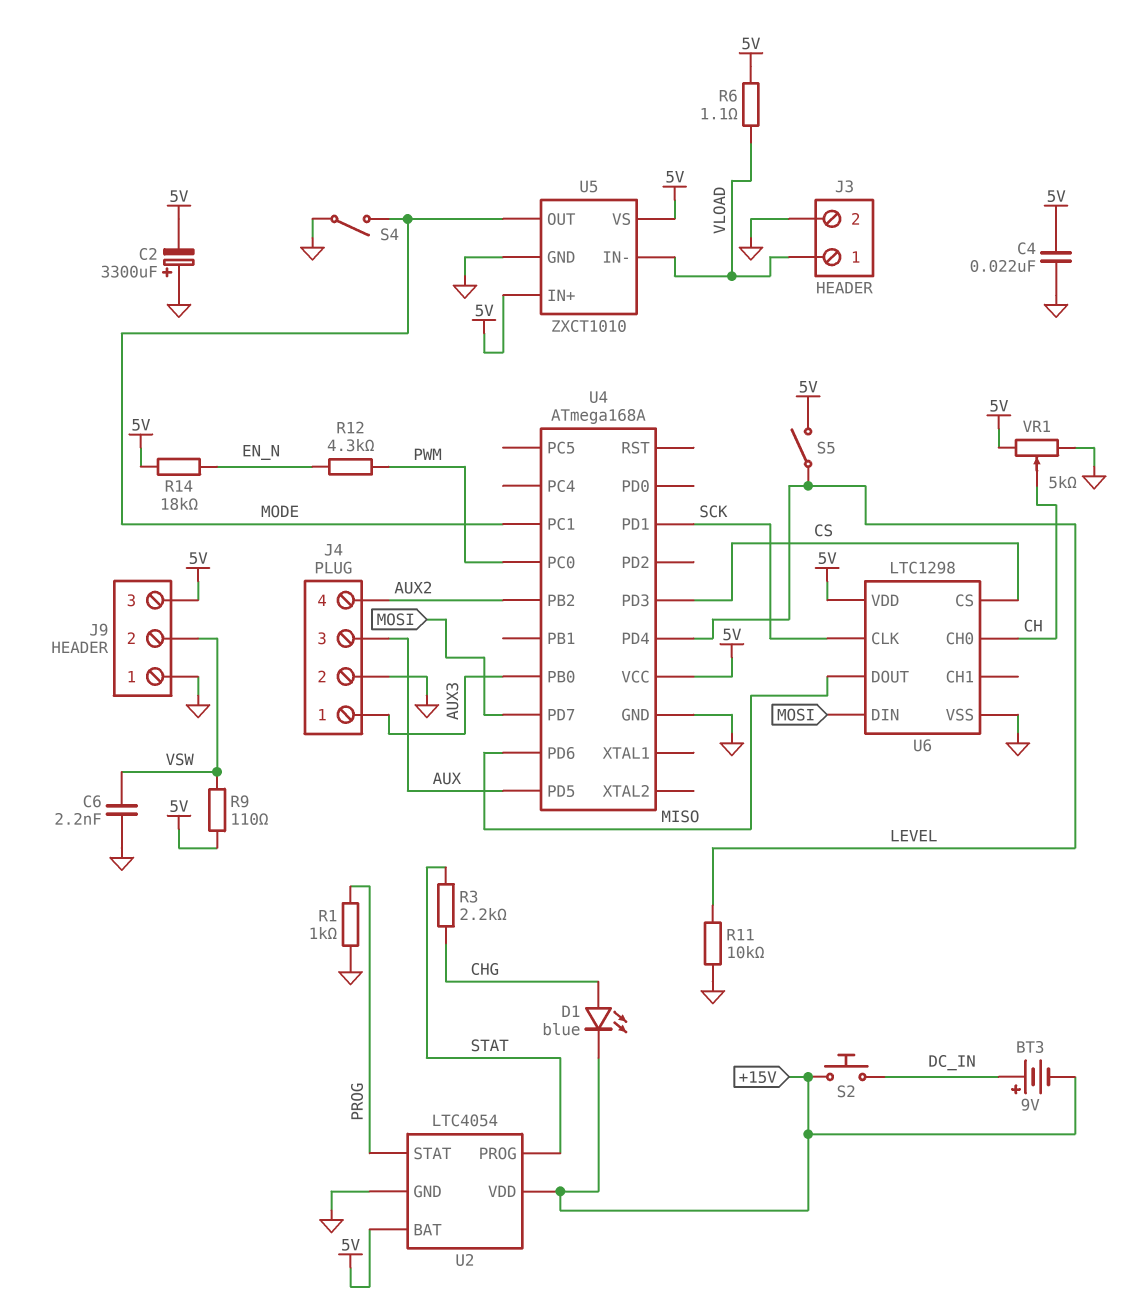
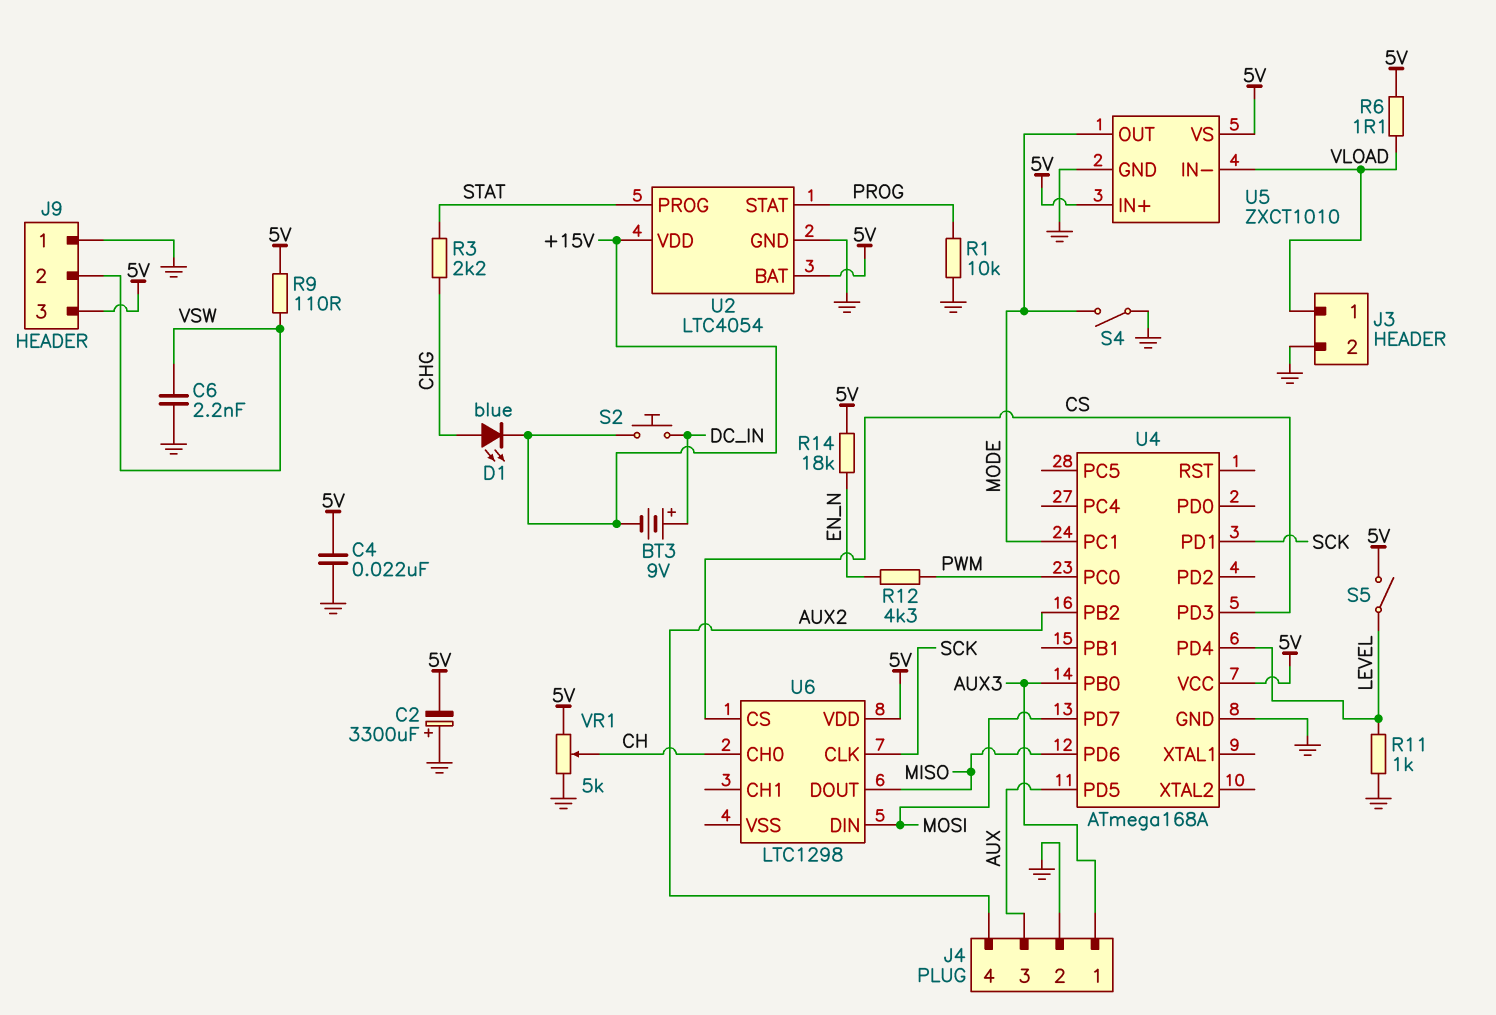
R1: 1k (GND, PROG) -> 10k (GND, PROG)
R11: 10k (GND, LEVEL) -> 1k (GND, LEVEL)
U6 pin VSS: GND -> none

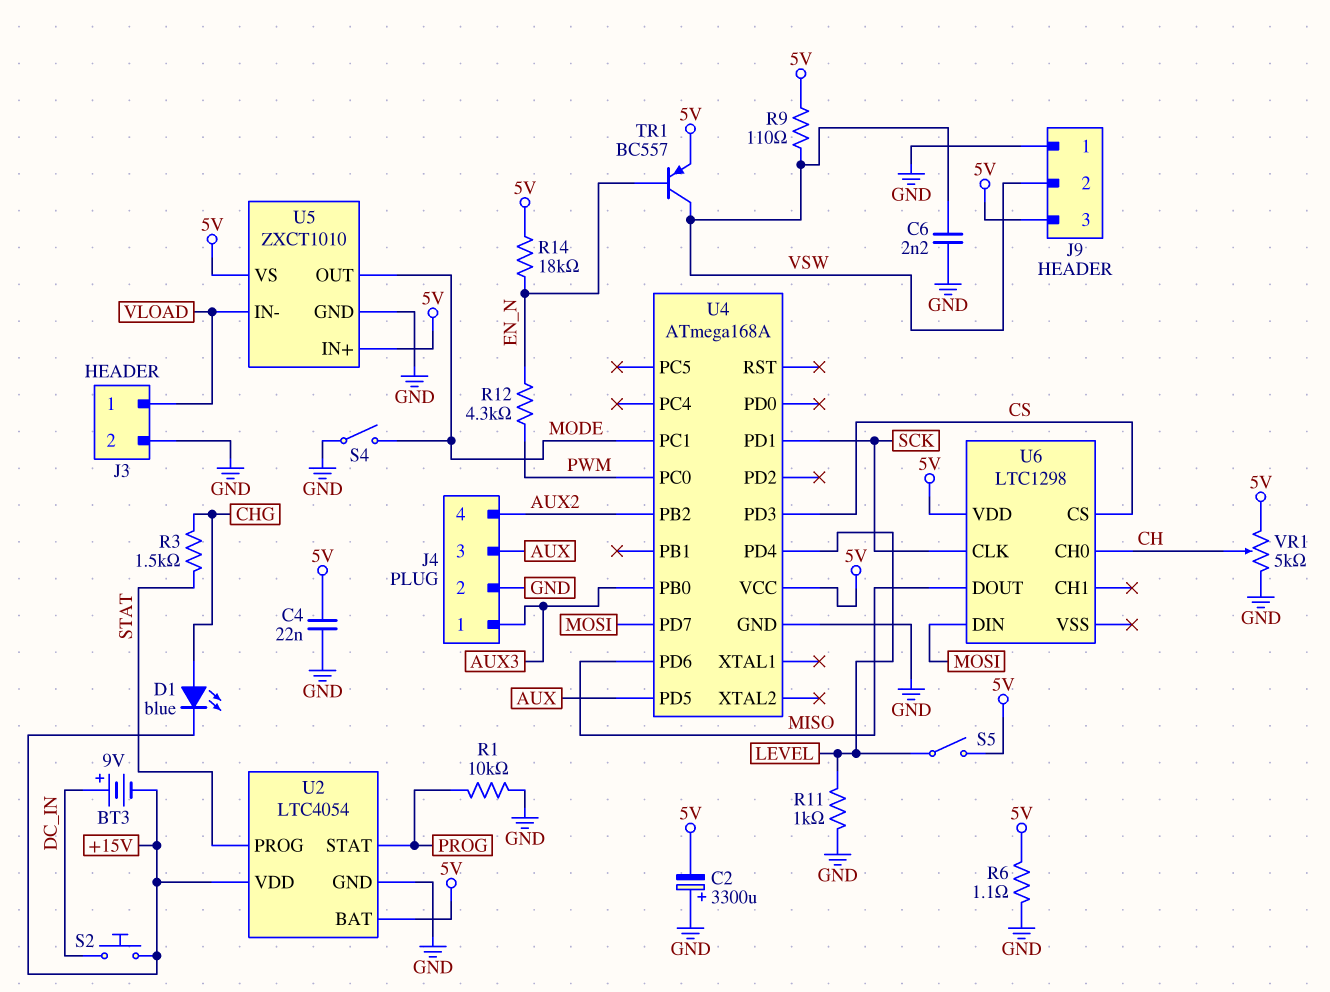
R3: 2.2k (CHG, STAT) -> 1.5k (CHG, STAT)
R6: 1.1 (5V, VLOAD) -> 1.1 (5V, GND)
TR1: none -> PNP BC557 (B EN_N, C VSW, E 5V)

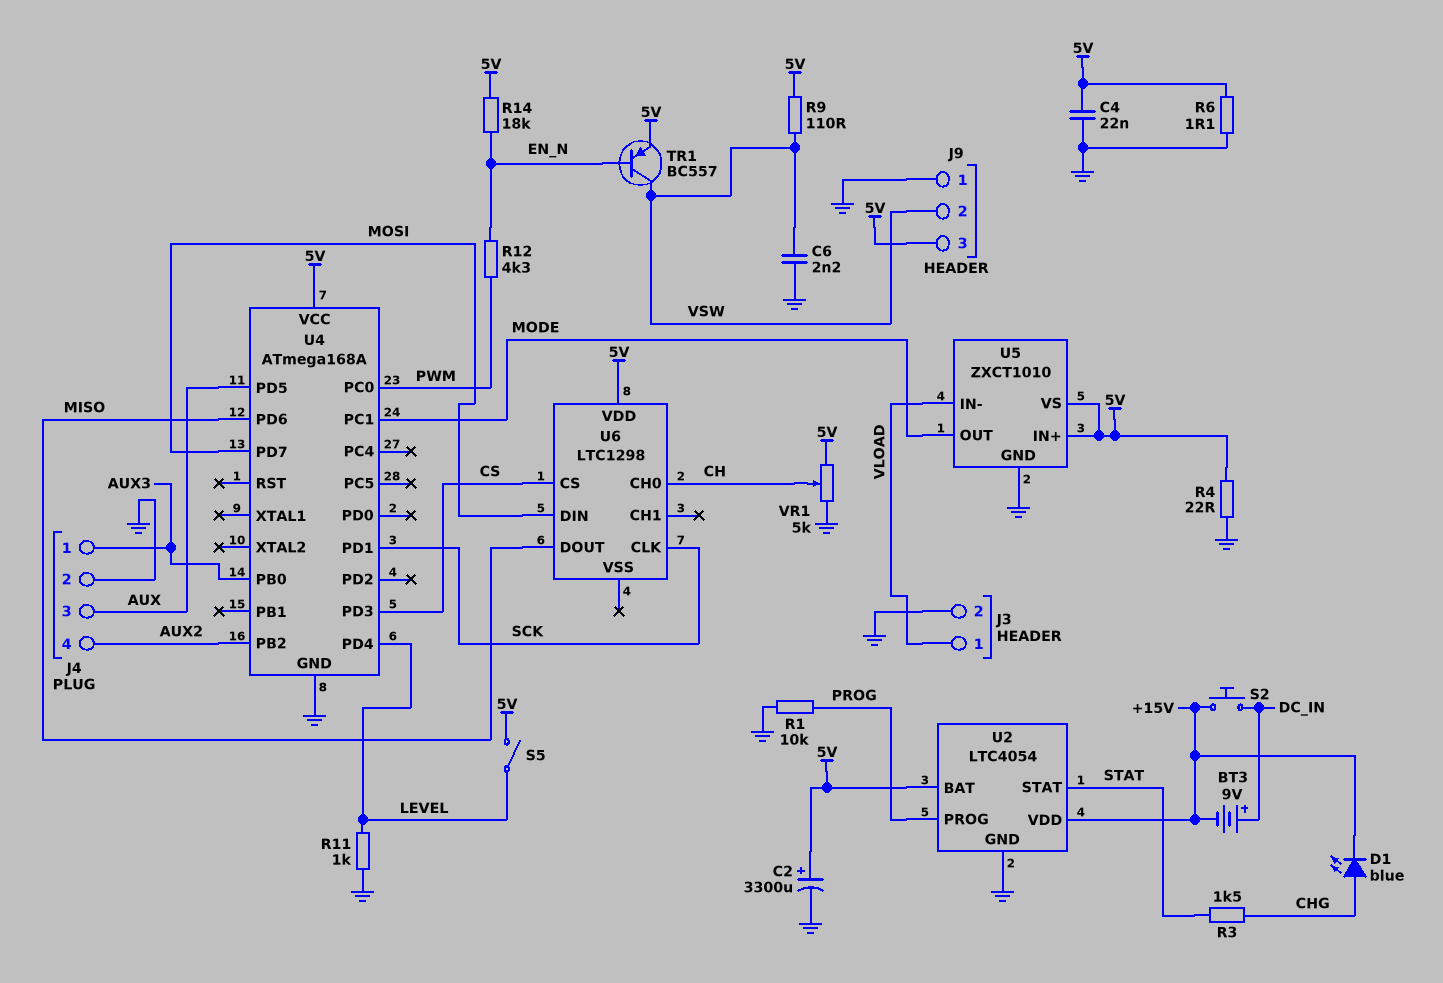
C2: 3300uF (plus GND, minus 5V) -> 3300uF (plus 5V, minus GND)
R4: none -> 22 (5V, GND)
S4: switch (GND, MODE) -> none
U2 pin PROG: STAT -> PROG
U2 pin STAT: PROG -> STAT

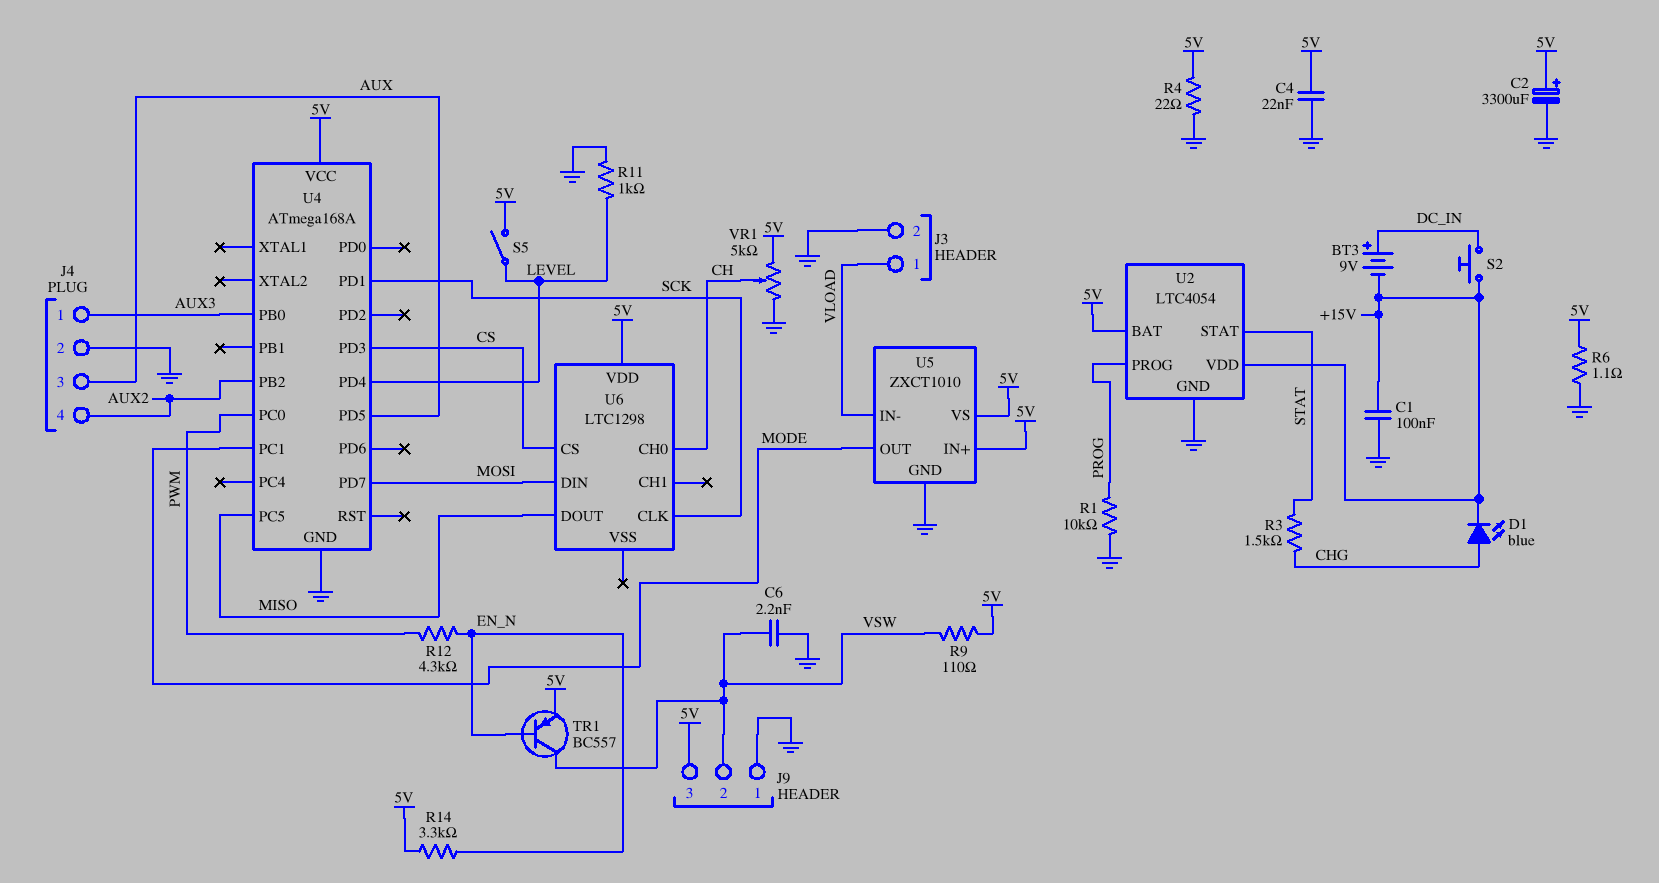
C1: none -> 100nF (+15V, GND)
R14: 18k (5V, EN_N) -> 3.3k (5V, EN_N)
U4 pin PC5: none -> MISO
U4 pin PD6: MISO -> none

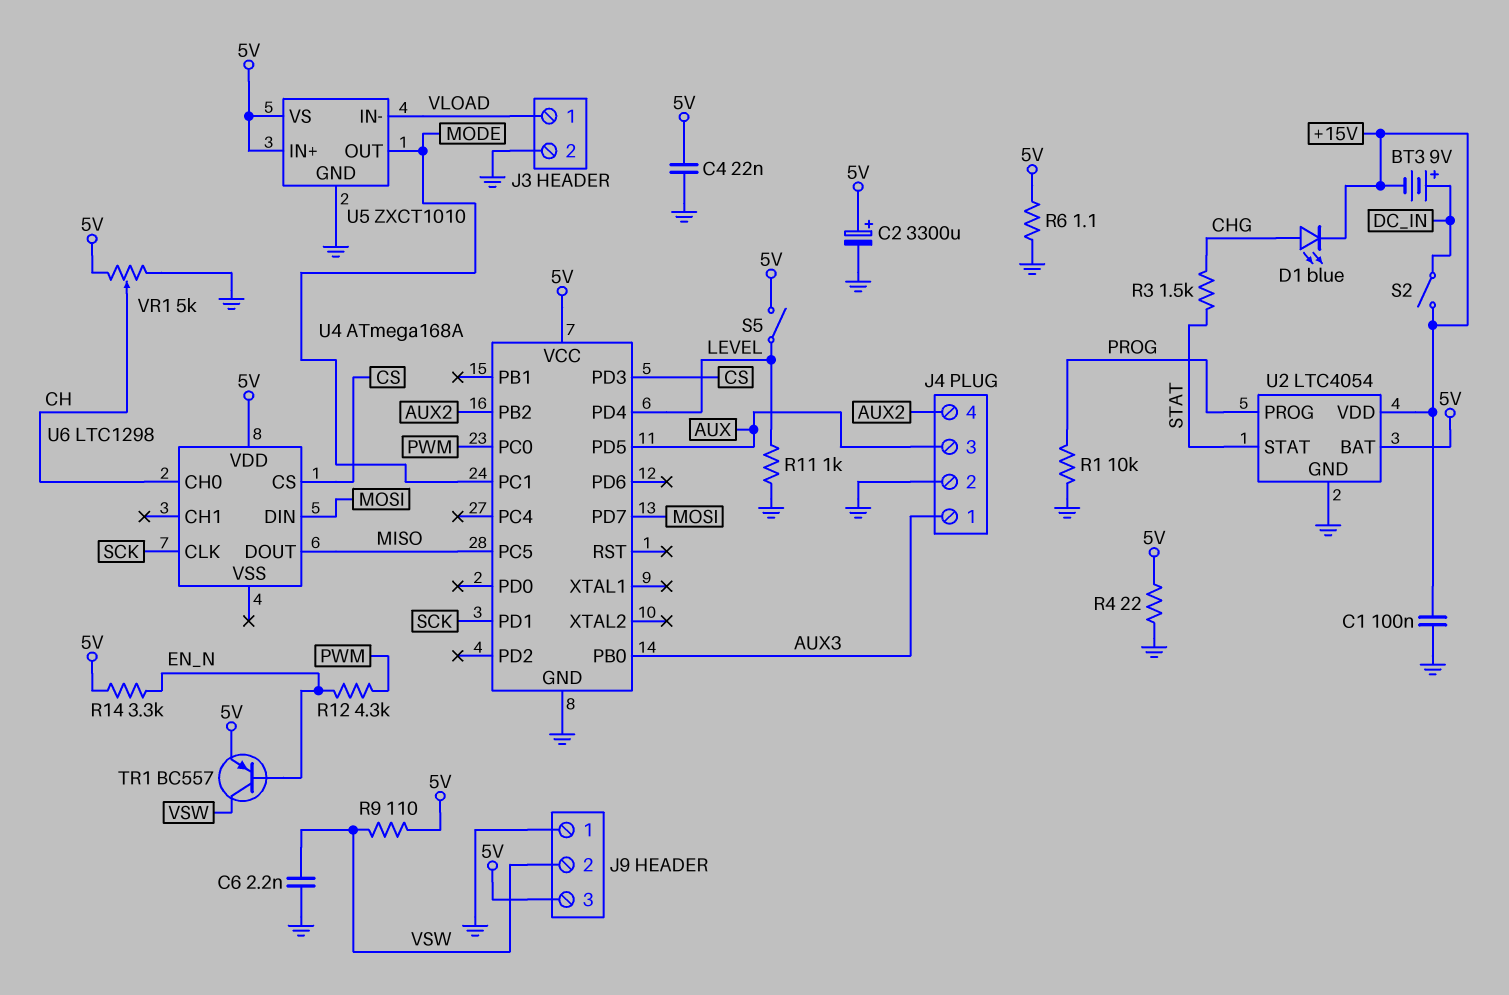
S2: button (+15V, DC_IN) -> switch (+15V, DC_IN)

